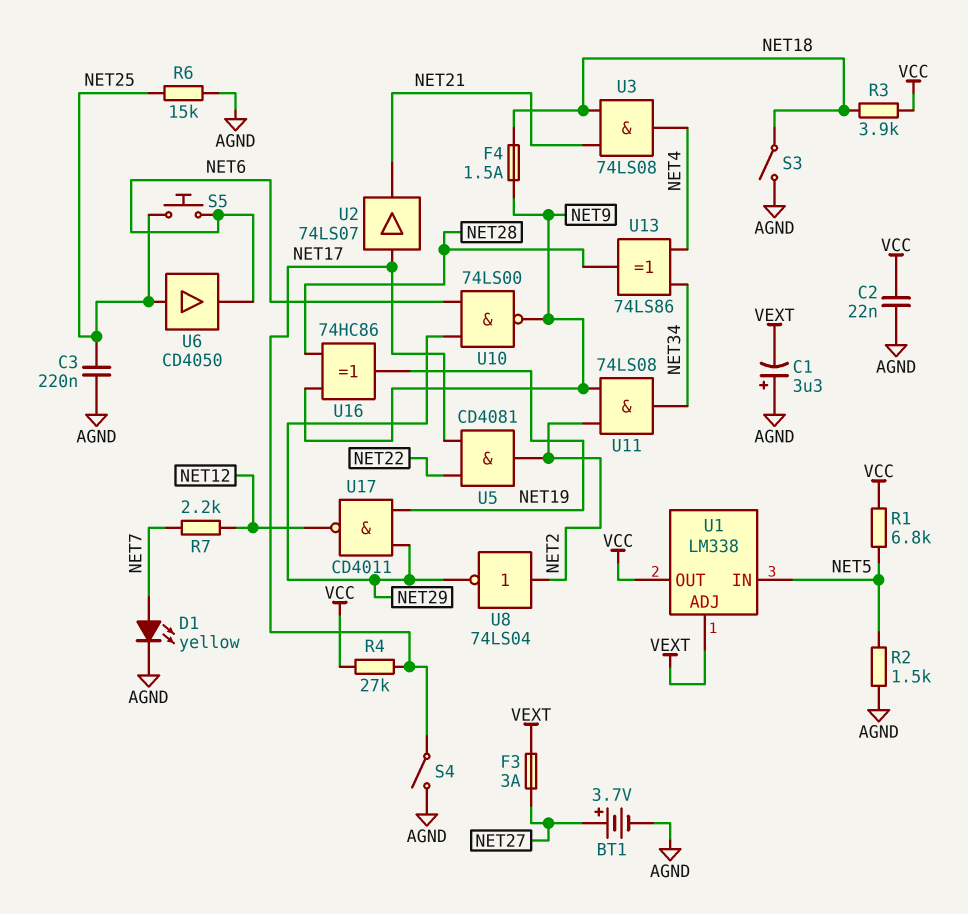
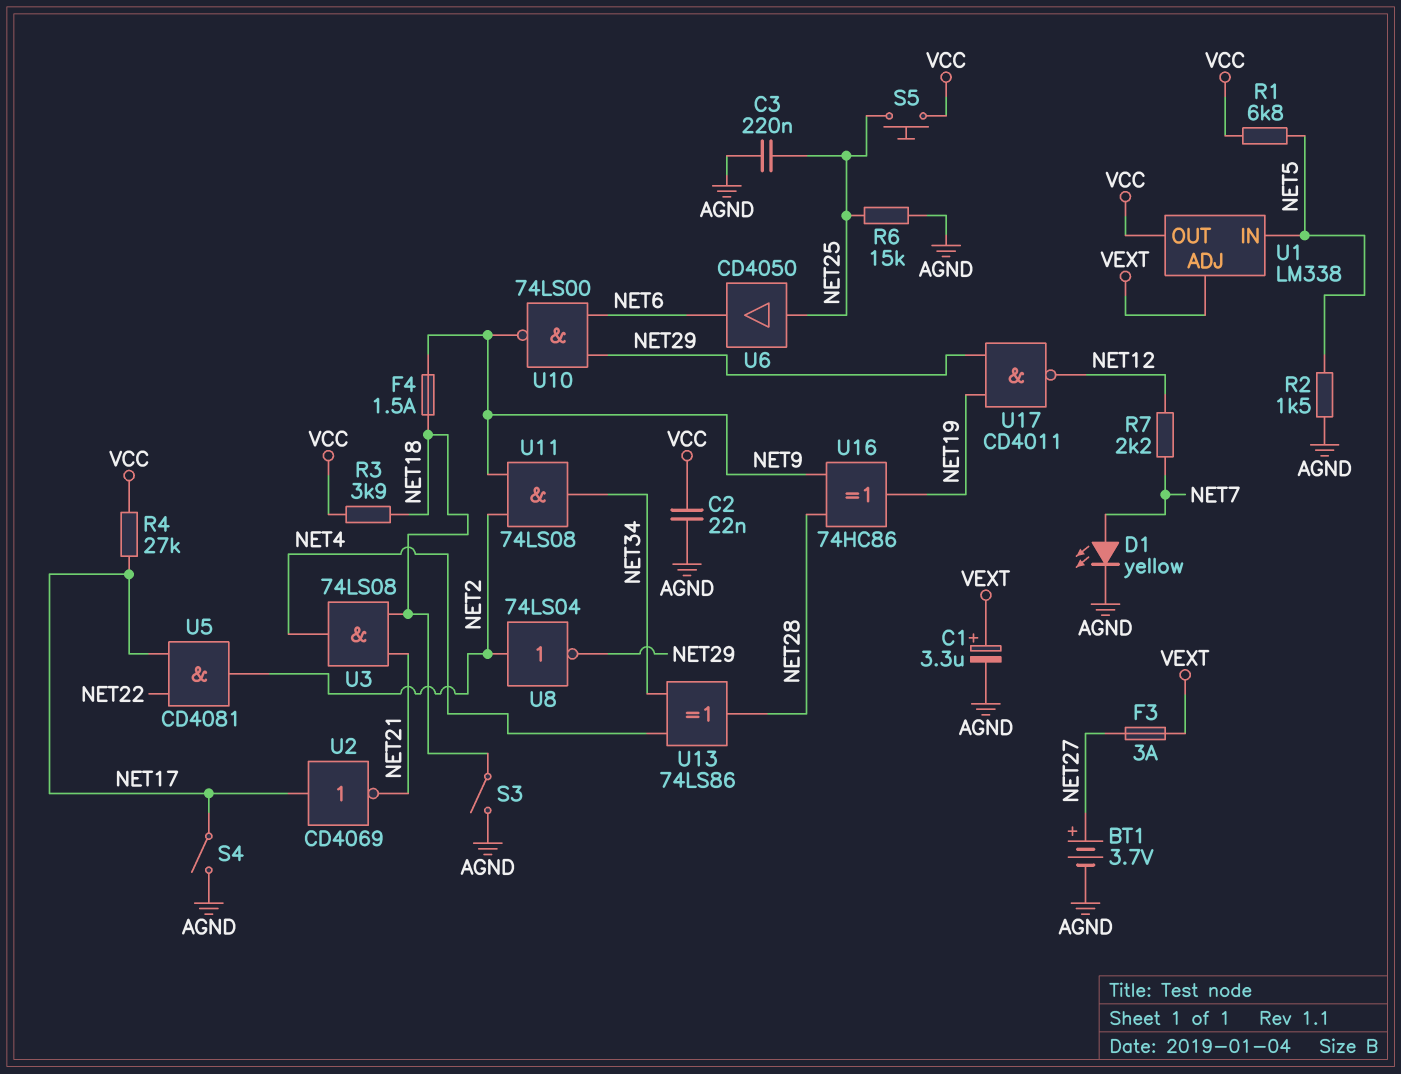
C1: 3.3uF (plus AGND, minus VEXT) -> 3.3uF (plus VEXT, minus AGND)
S5: button (NET6, NET25) -> button (NET25, VCC)
U2: buffer 74LS07 (in NET17, out NET21) -> NOT CD4069 (in NET17, out NET21)

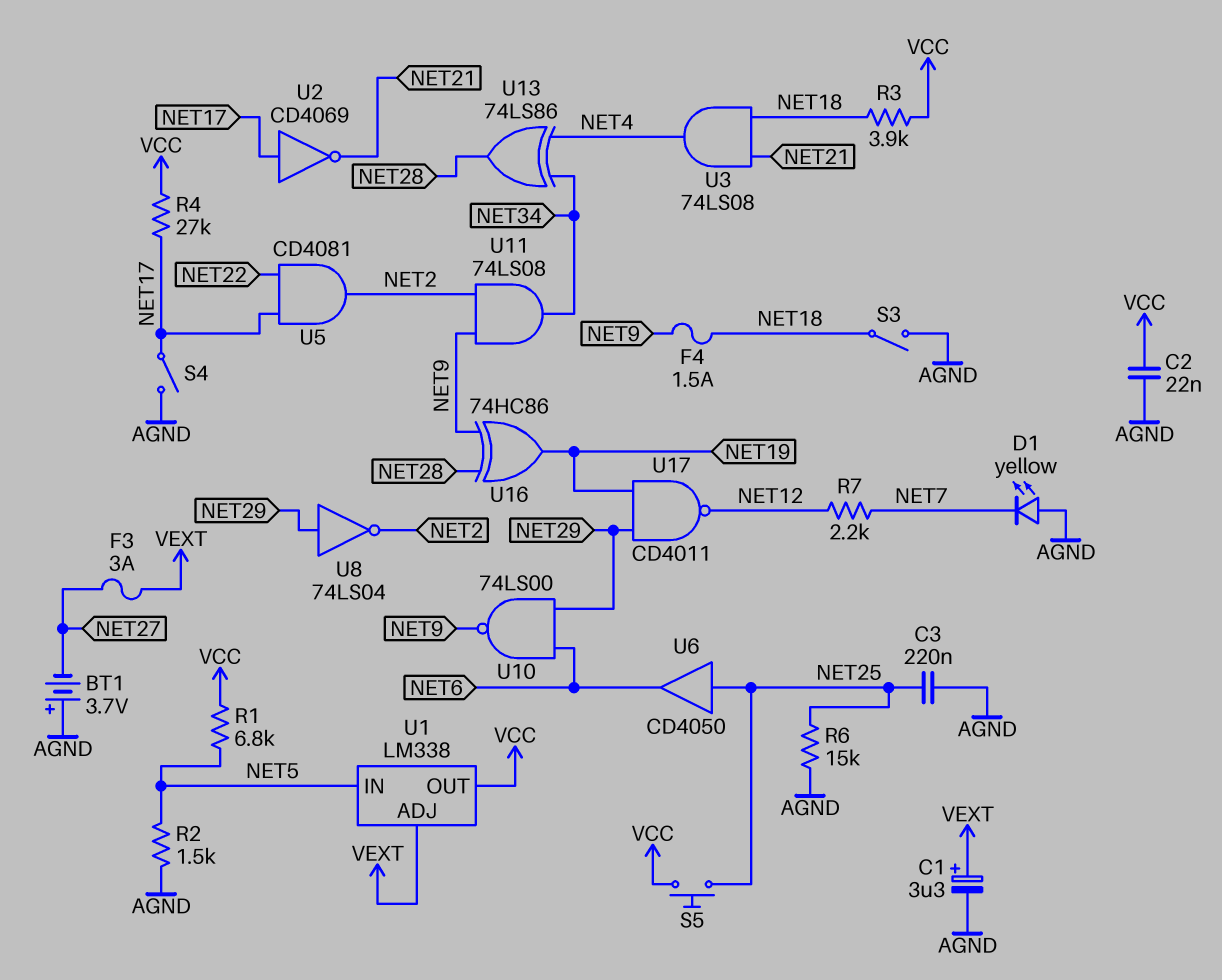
BT1: 3.7V (plus NET27, minus AGND) -> 3.7V (plus AGND, minus NET27)
D1: LED yellow (A NET7, K AGND) -> LED yellow (A AGND, K NET7)
U8: NOT 74LS04 (in NET2, out NET29) -> NOT 74LS04 (in NET29, out NET2)

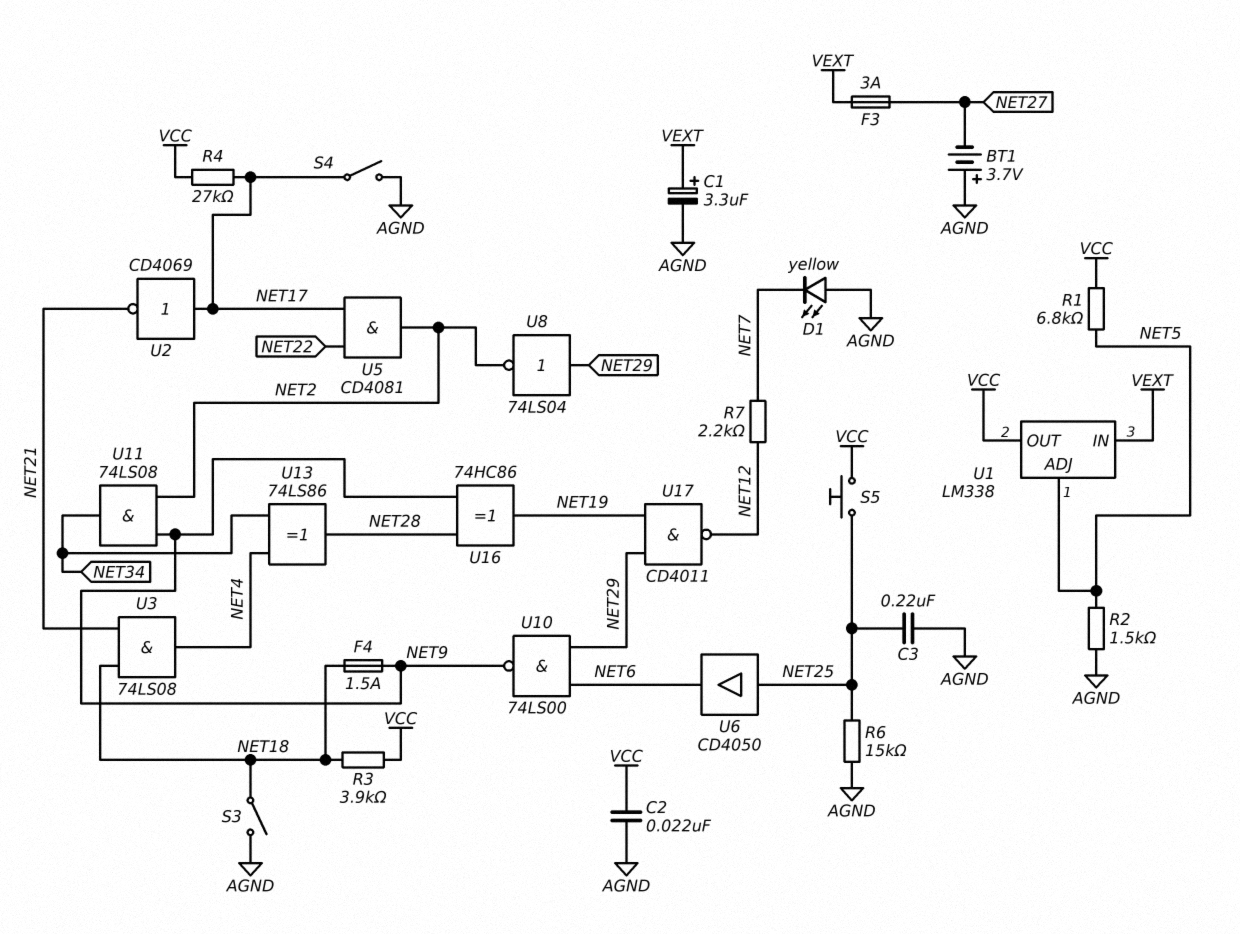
U1 pin ADJ: VEXT -> NET5
U1 pin IN: NET5 -> VEXT

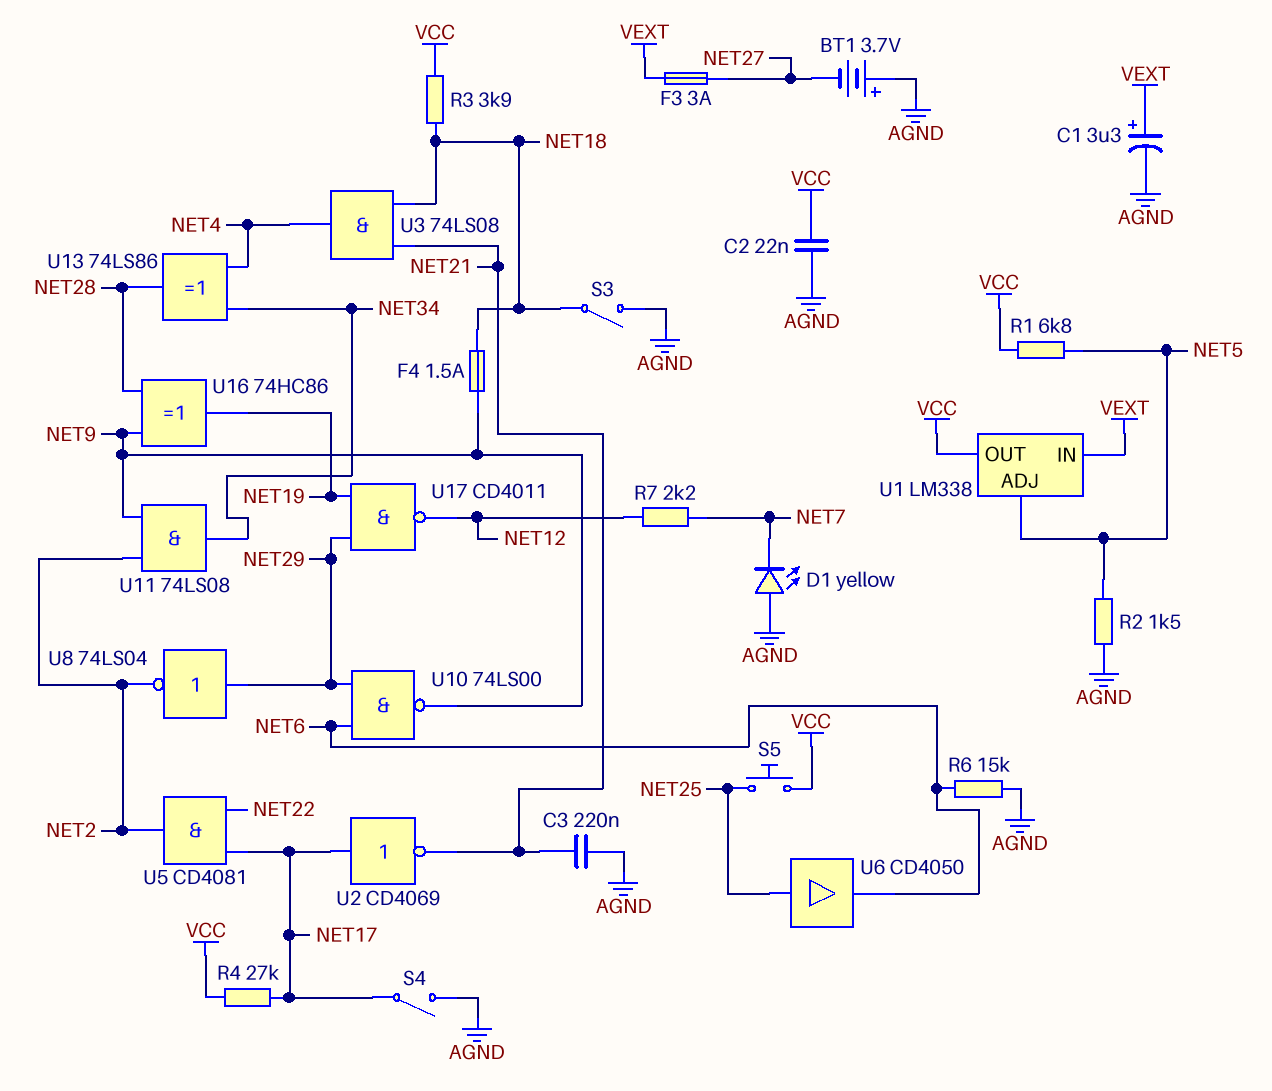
C3: 220nF (AGND, NET25) -> 220nF (AGND, NET21)
R6: 15k (AGND, NET25) -> 15k (AGND, NET6)

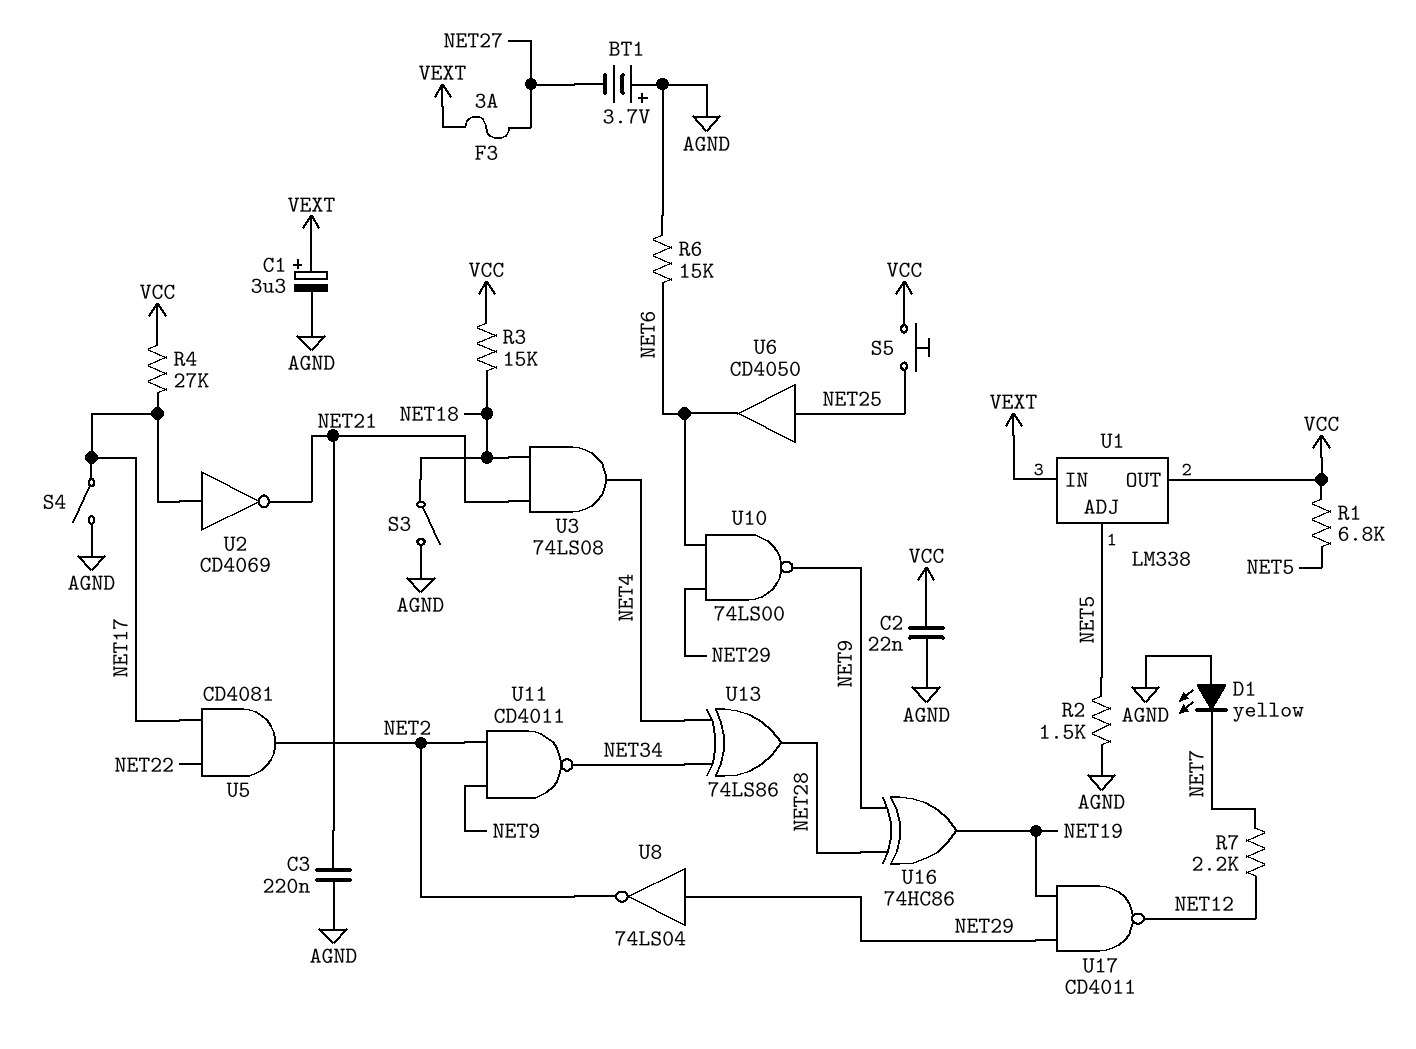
F4: 1.5A (NET9, NET18) -> none
R3: 3.9k (NET18, VCC) -> 15k (NET18, VCC)
U11: AND 74LS08 (in NET2, in NET9, out NET34) -> NAND CD4011 (in NET2, in NET9, out NET34)

